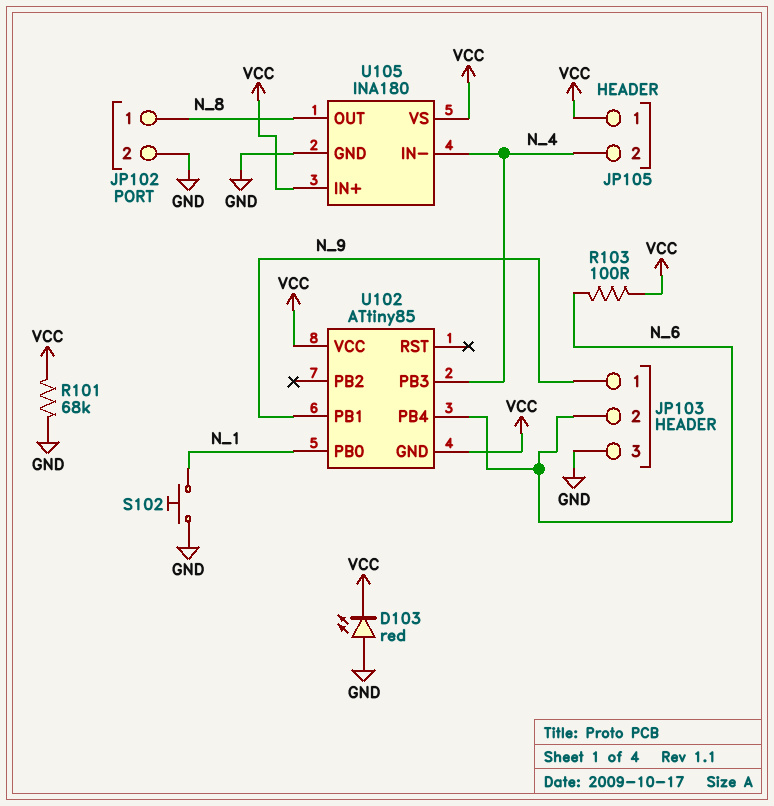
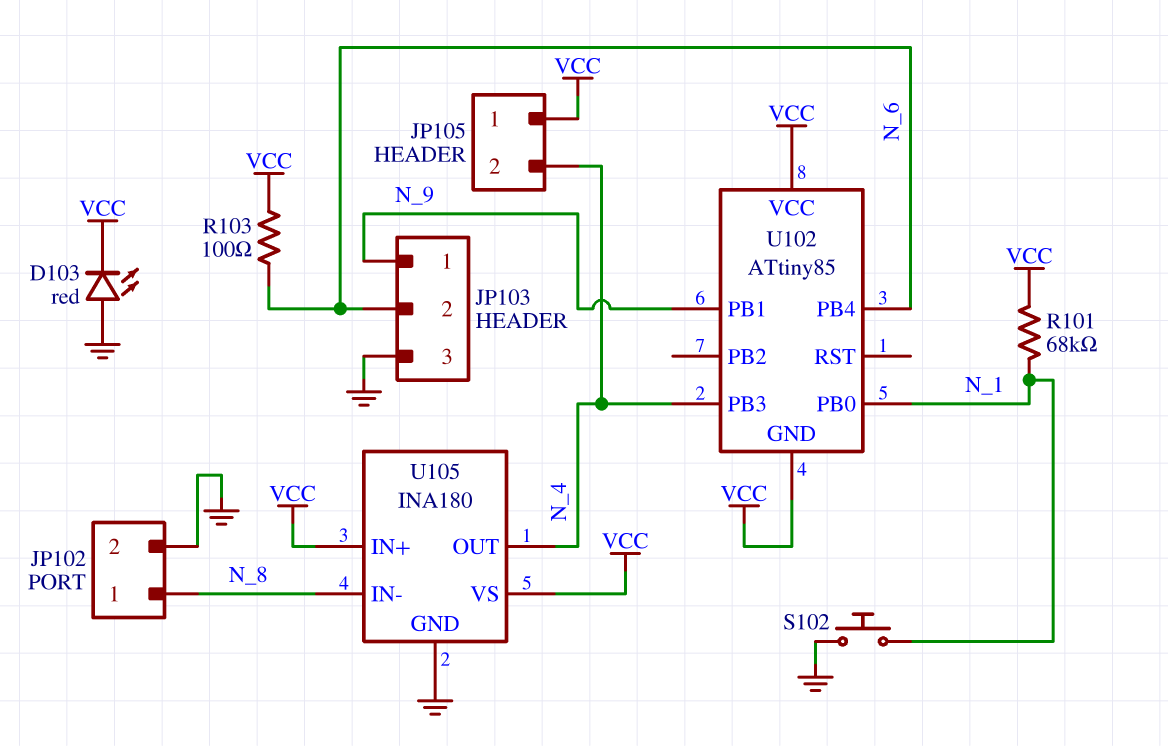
R101: 68k (GND, VCC) -> 68k (N_1, VCC)
U105 pin IN-: N_4 -> N_8
U105 pin OUT: N_8 -> N_4

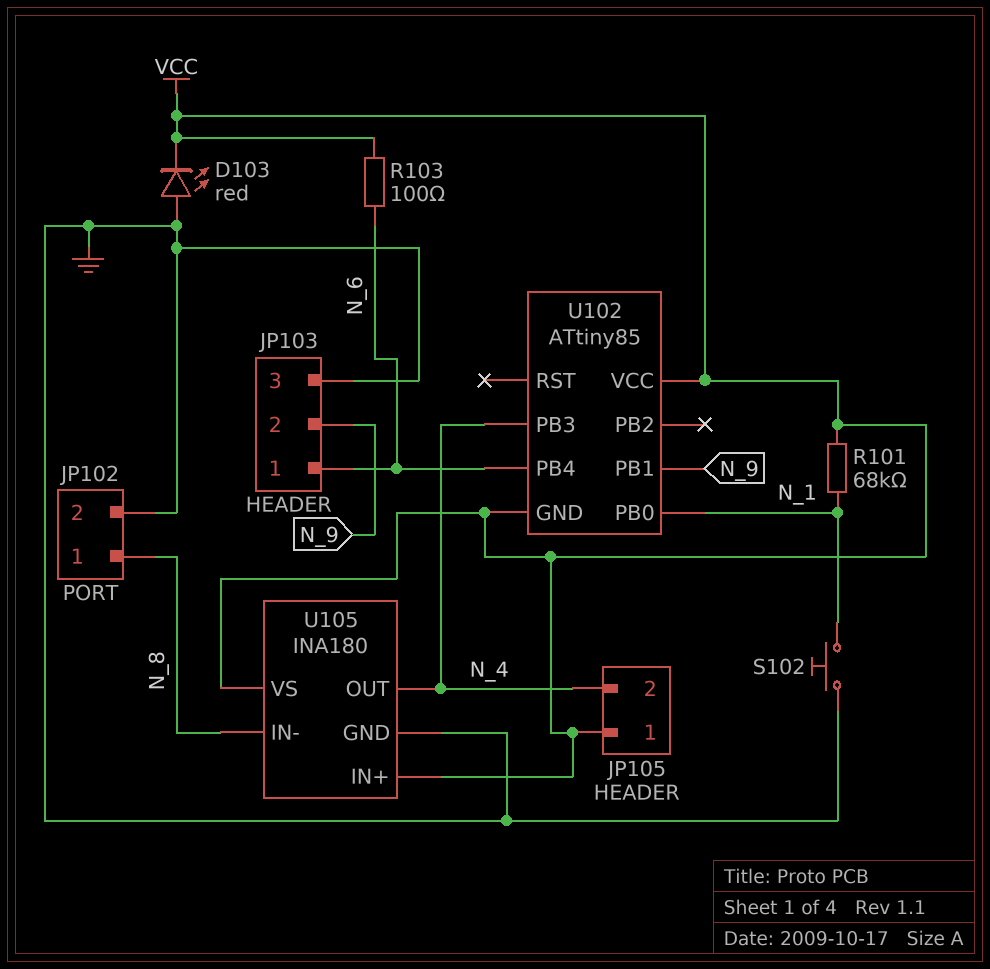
JP103 pin 1: N_9 -> N_6
JP103 pin 2: N_6 -> N_9

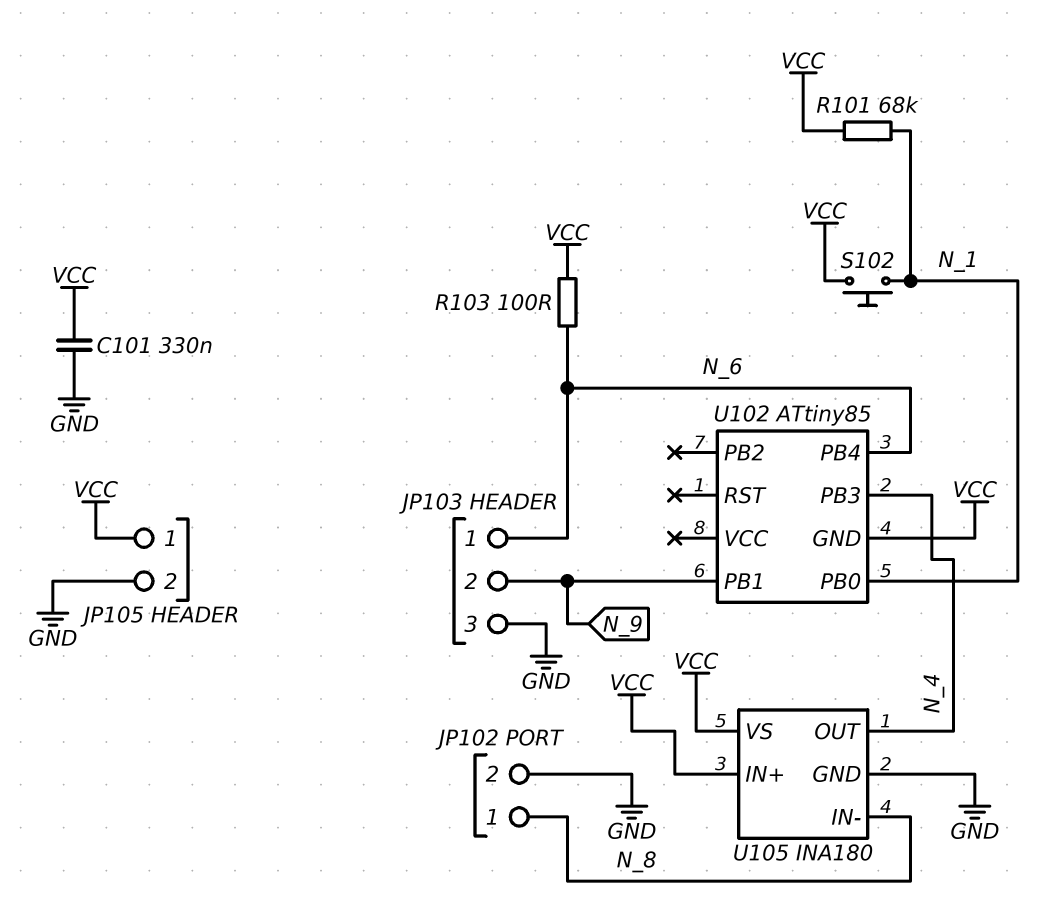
C101: none -> 330nF (GND, VCC)
D103: LED red (A GND, K VCC) -> none
JP105 pin 2: N_4 -> GND
S102: button (GND, N_1) -> button (N_1, VCC)
U102 pin VCC: VCC -> none

